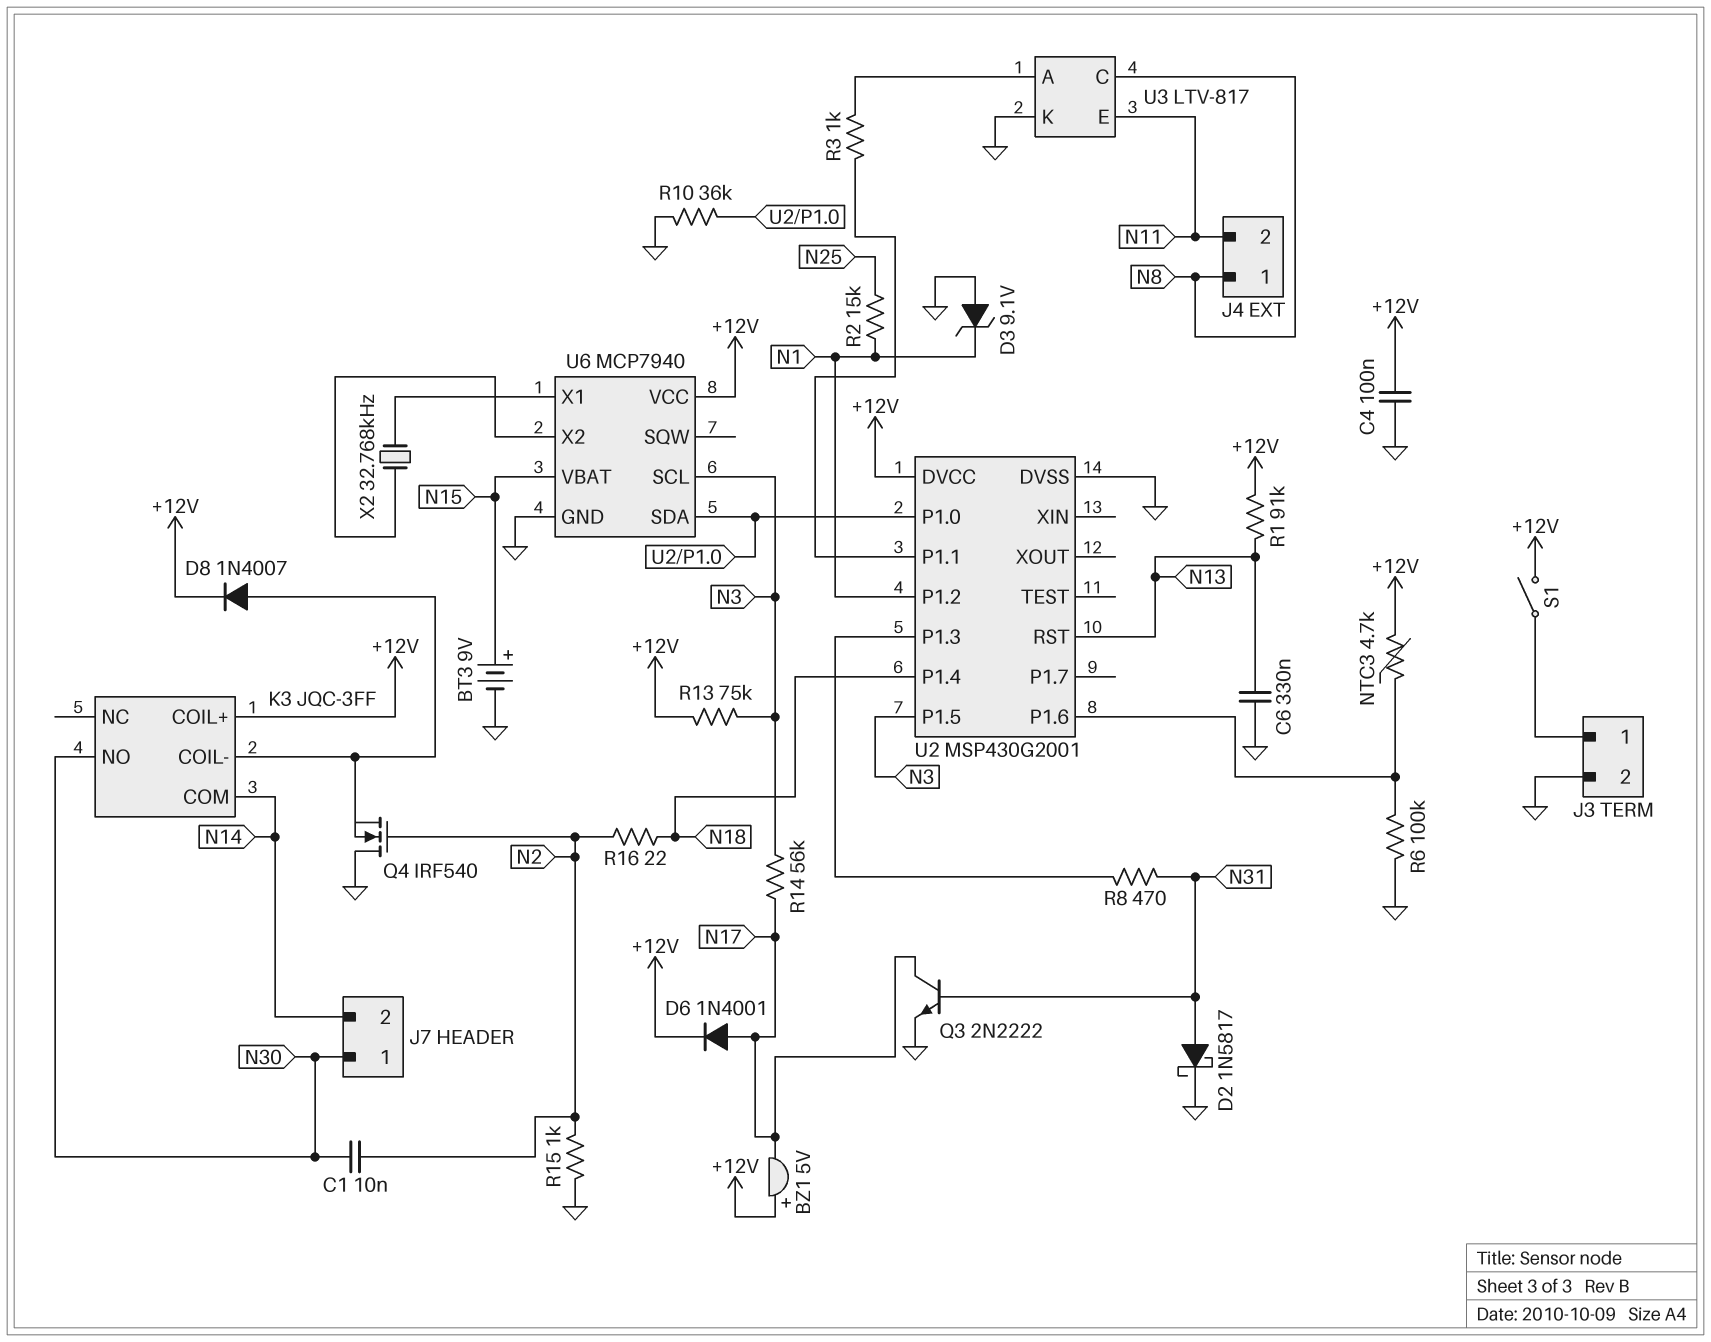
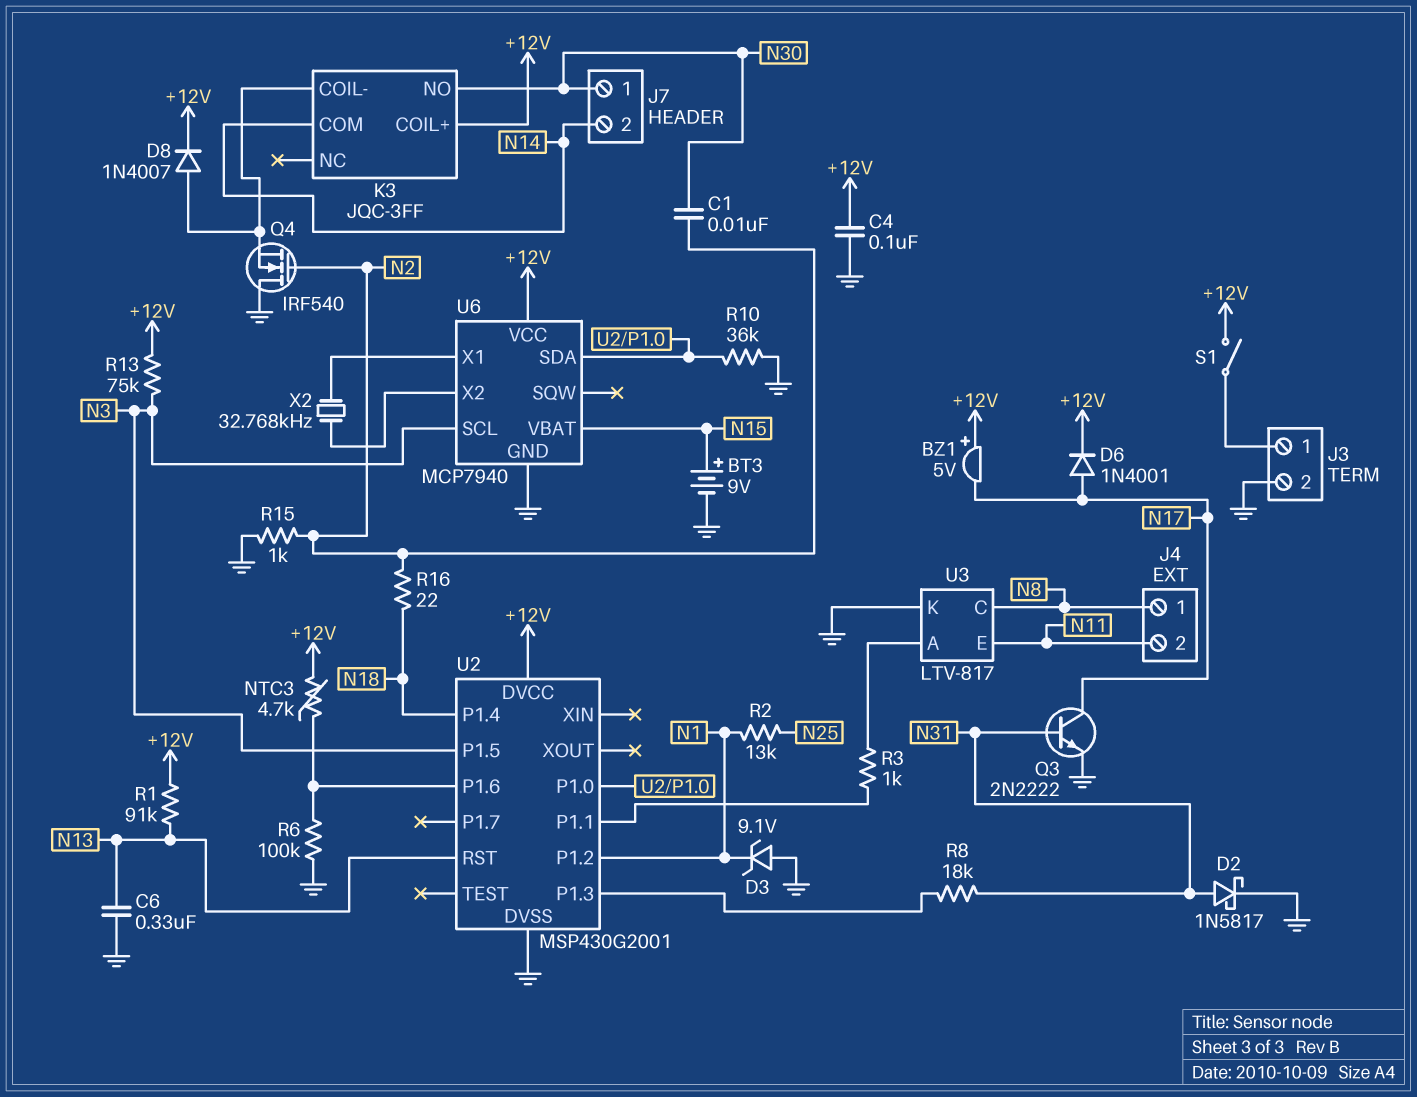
R2: 15k (N1, N25) -> 13k (N1, N25)
R8: 470 (N31, U2/P1.3) -> 18k (N31, U2/P1.3)
R14: 56k (N3, N17) -> none

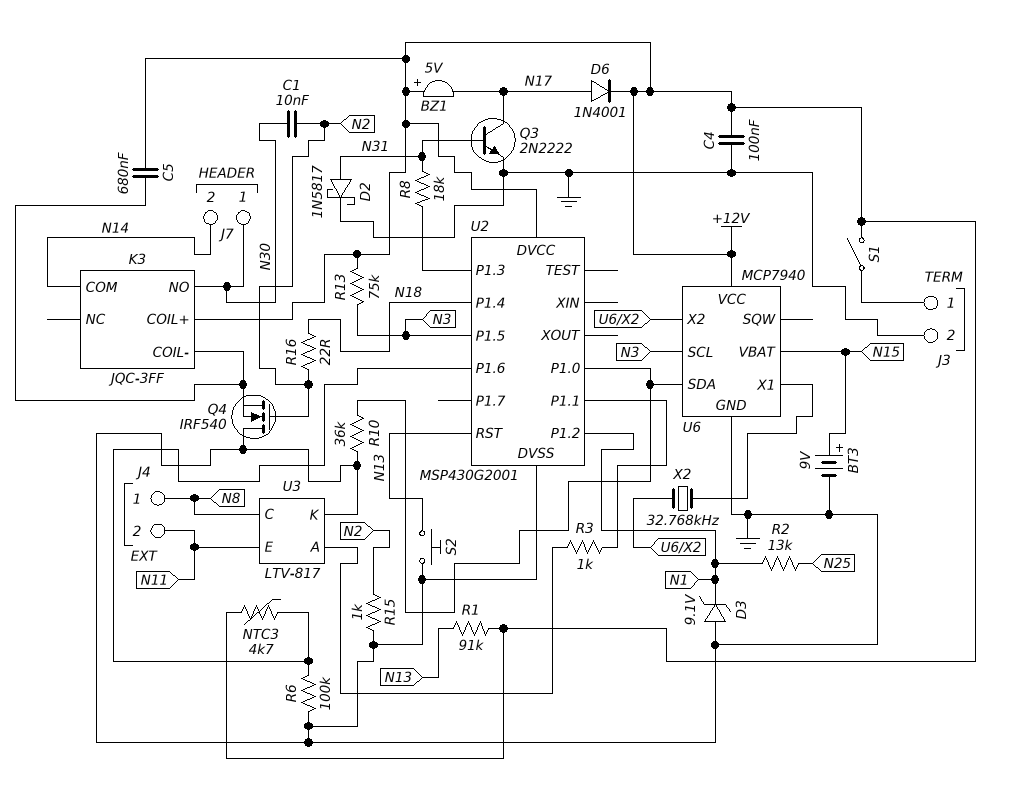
C5: none -> 680nF (+12V, K3/COIL-)
C6: 330nF (GND, N13) -> none
D8: diode 1N4007 (A K3/COIL-, K +12V) -> none
S2: none -> button (GND, N13)

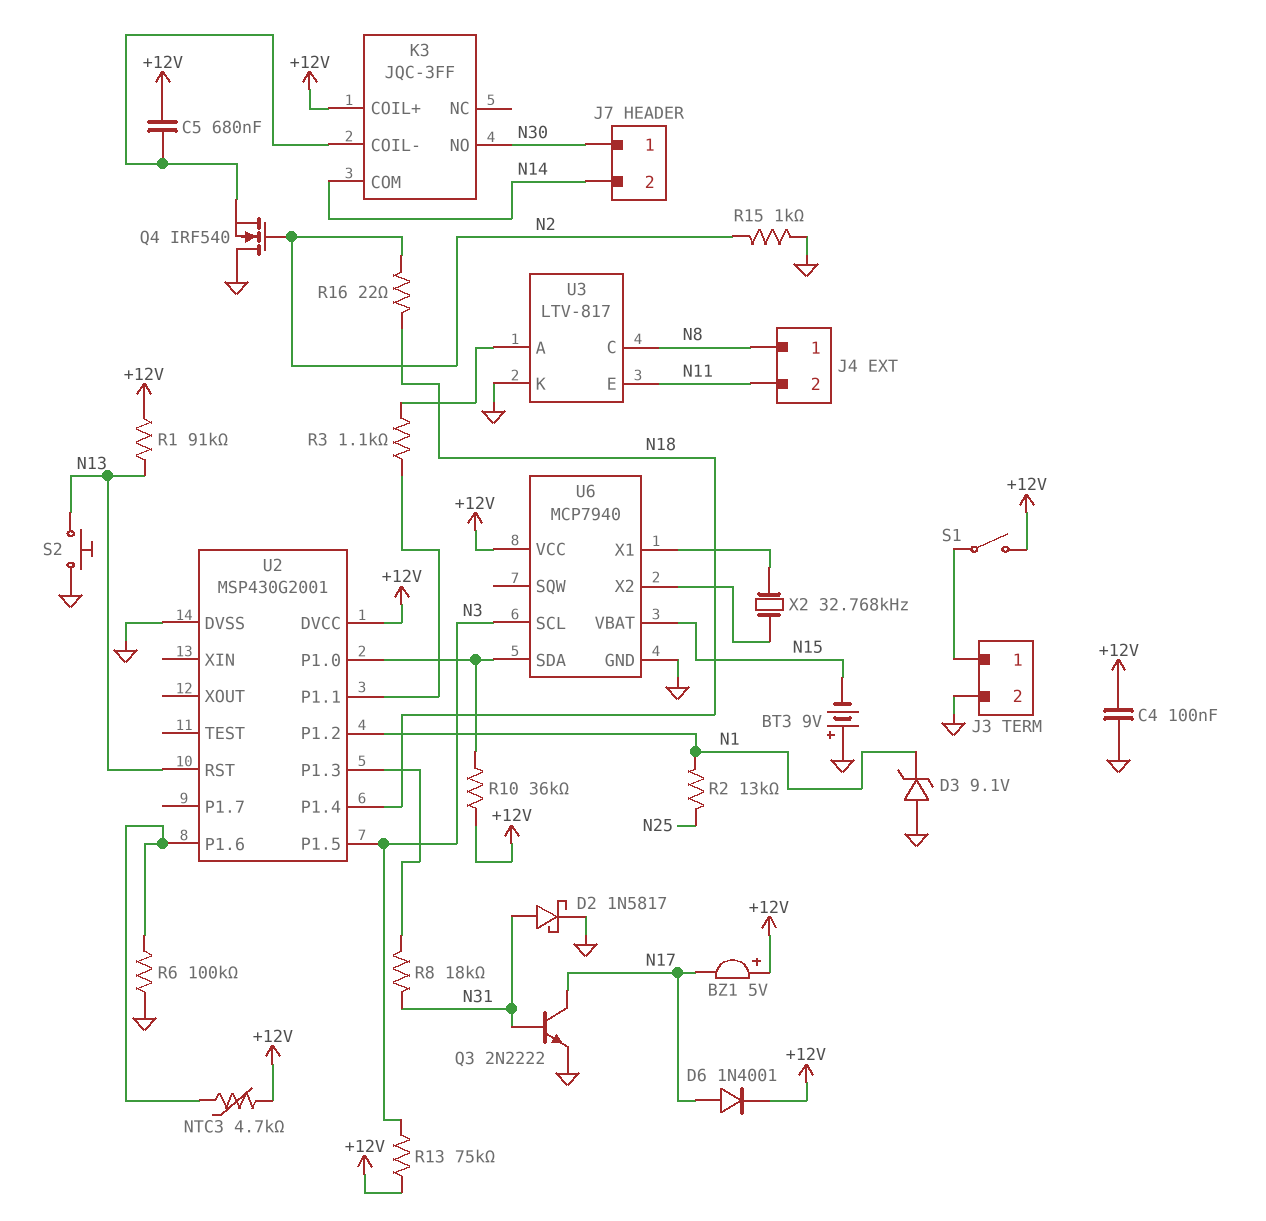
BT3: 9V (plus N15, minus GND) -> 9V (plus GND, minus N15)
C1: 10nF (N2, N30) -> none
R3: 1k (U2/P1.1, U3/A) -> 1.1k (U2/P1.1, U3/A)
R10: 36k (GND, U2/P1.0) -> 36k (+12V, U2/P1.0)

